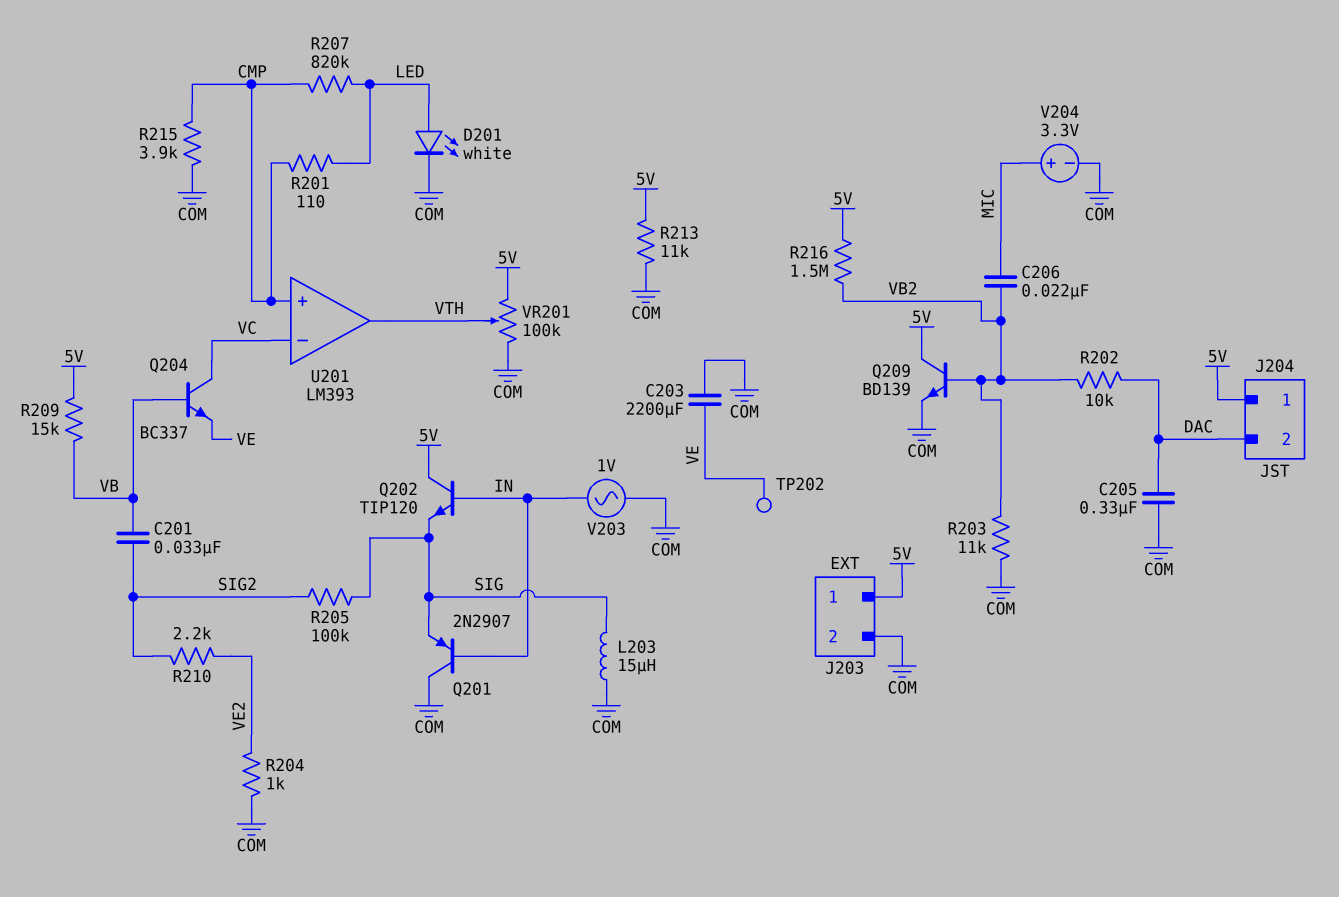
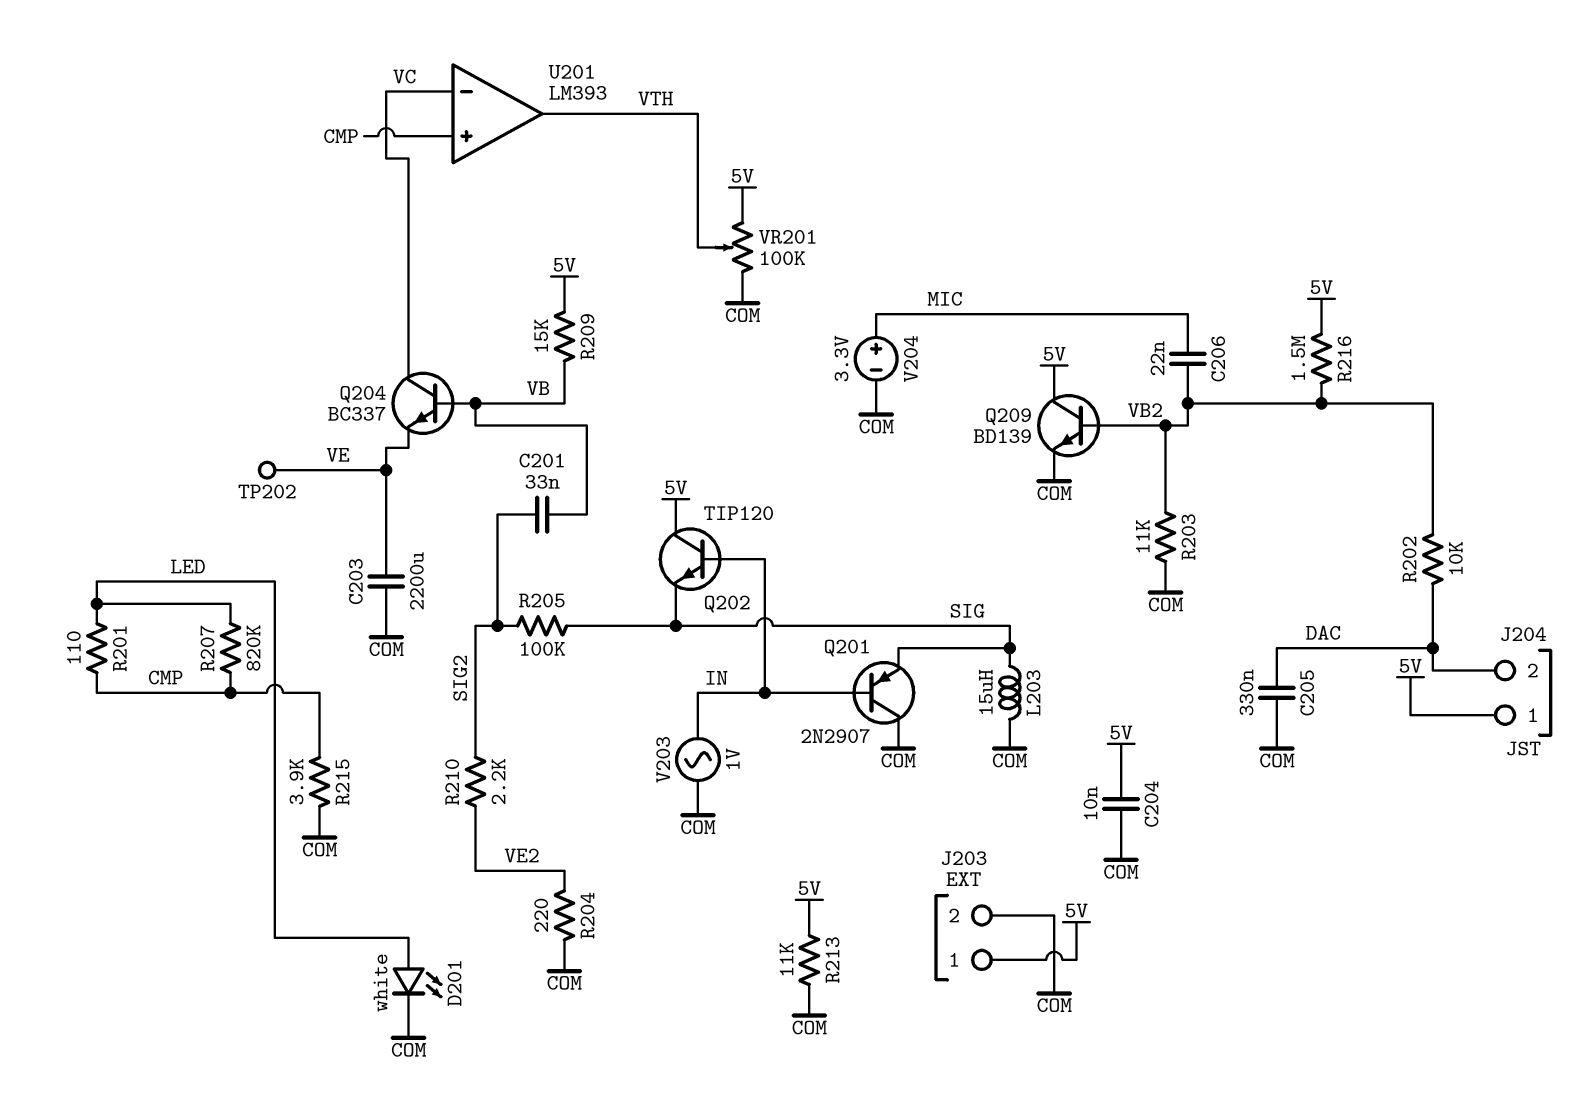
C204: none -> 10nF (5V, COM)
R204: 1k (COM, VE2) -> 220 (COM, VE2)

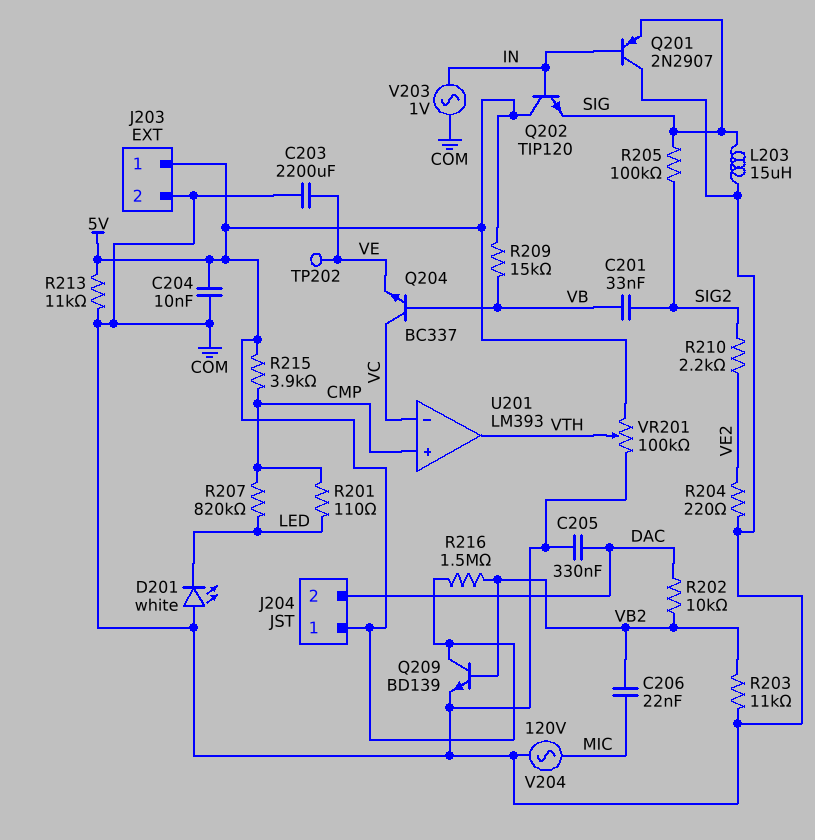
D201: LED white (A LED, K COM) -> LED white (A COM, K LED)
R215: 3.9k (CMP, COM) -> 3.9k (5V, CMP)
V204: 3.3V (plus MIC, minus COM) -> AC 120V (COM, MIC)

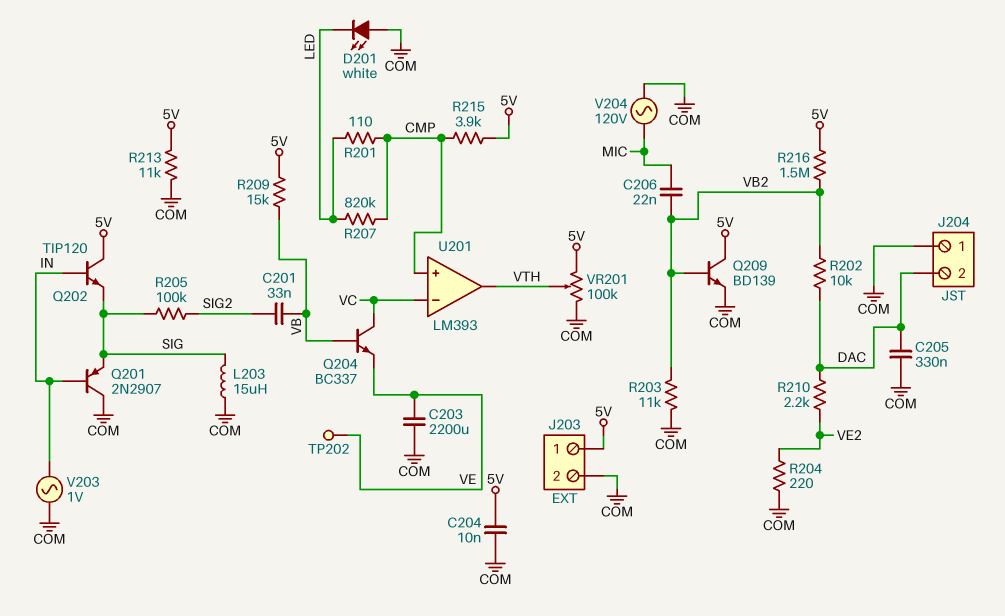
J204 pin 1: 5V -> COM
R210: 2.2k (SIG2, VE2) -> 2.2k (DAC, VE2)

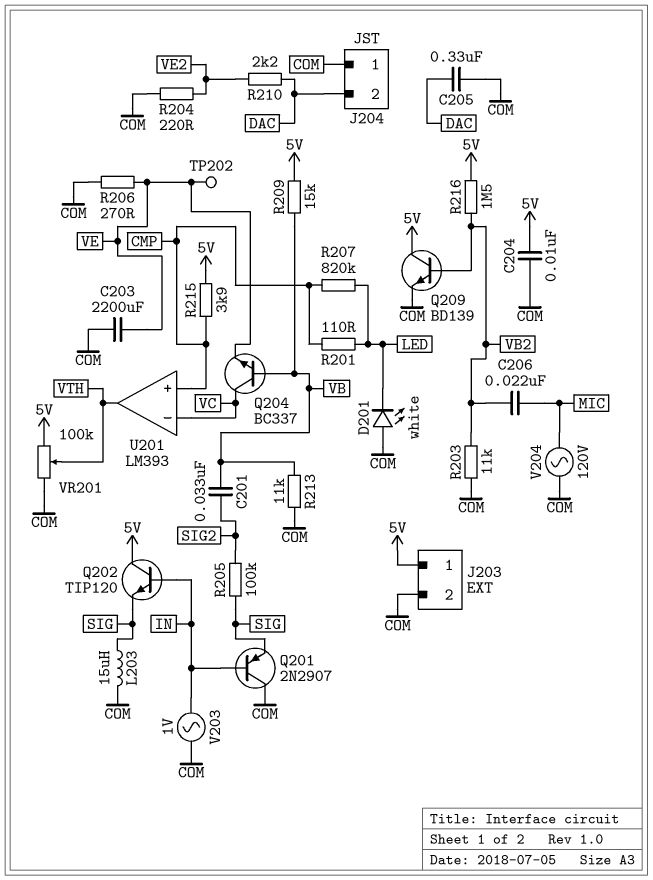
R202: 10k (DAC, VB2) -> none
R206: none -> 270 (COM, VE)
R213: 11k (5V, COM) -> 11k (COM, VB)

